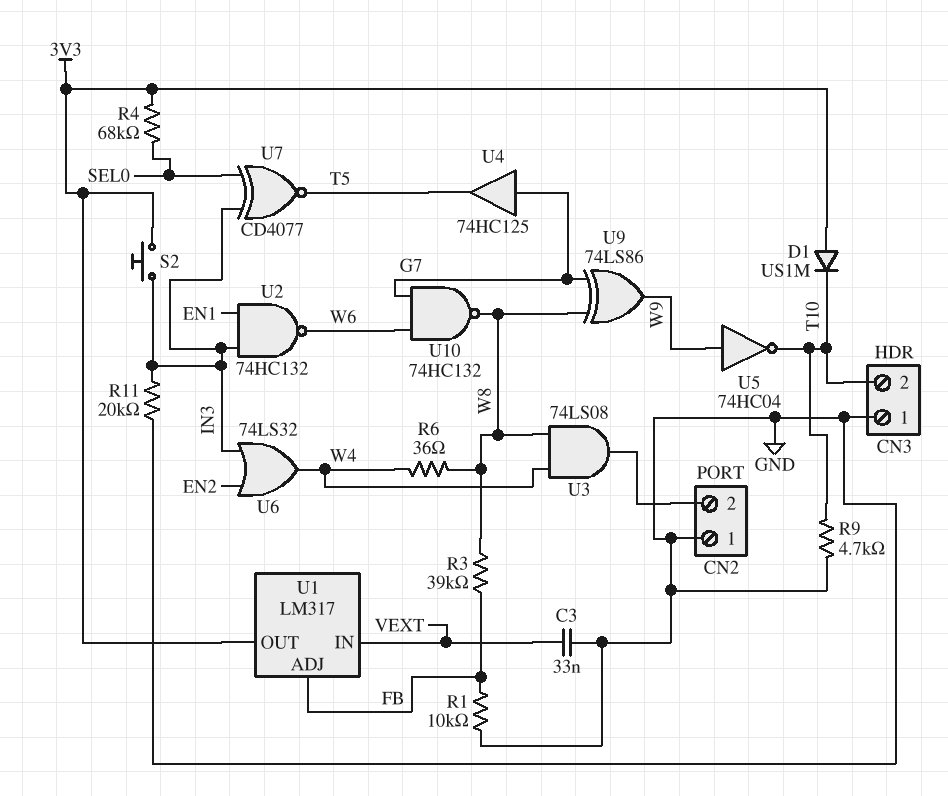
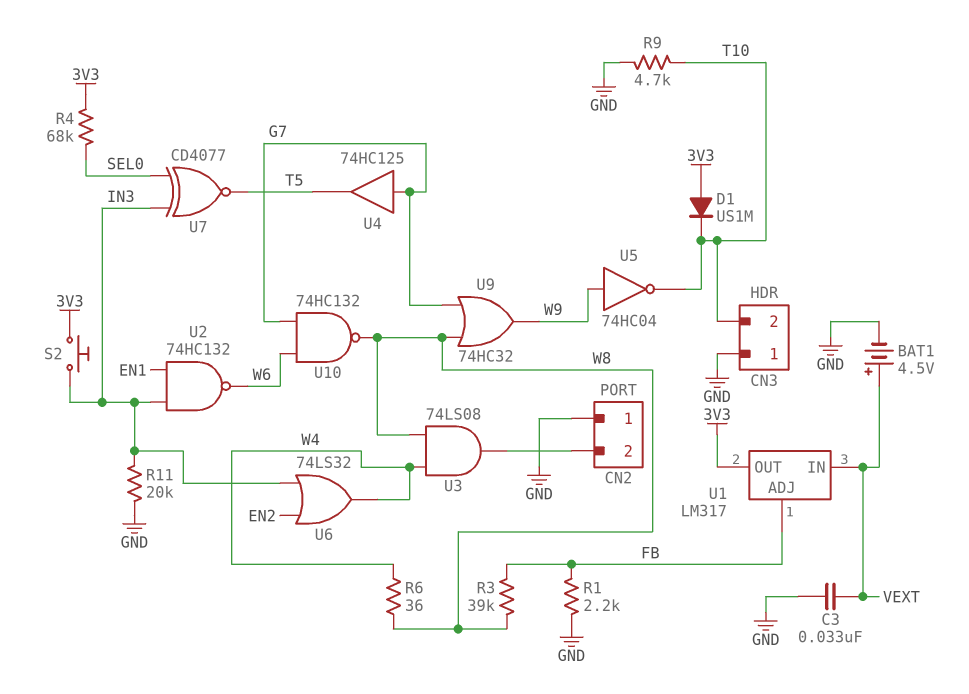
BAT1: none -> 4.5V (plus VEXT, minus GND)
R1: 10k (FB, GND) -> 2.2k (FB, GND)
U9: XOR 74LS86 (in G7, in W8, out W9) -> OR 74HC32 (in G7, in W8, out W9)

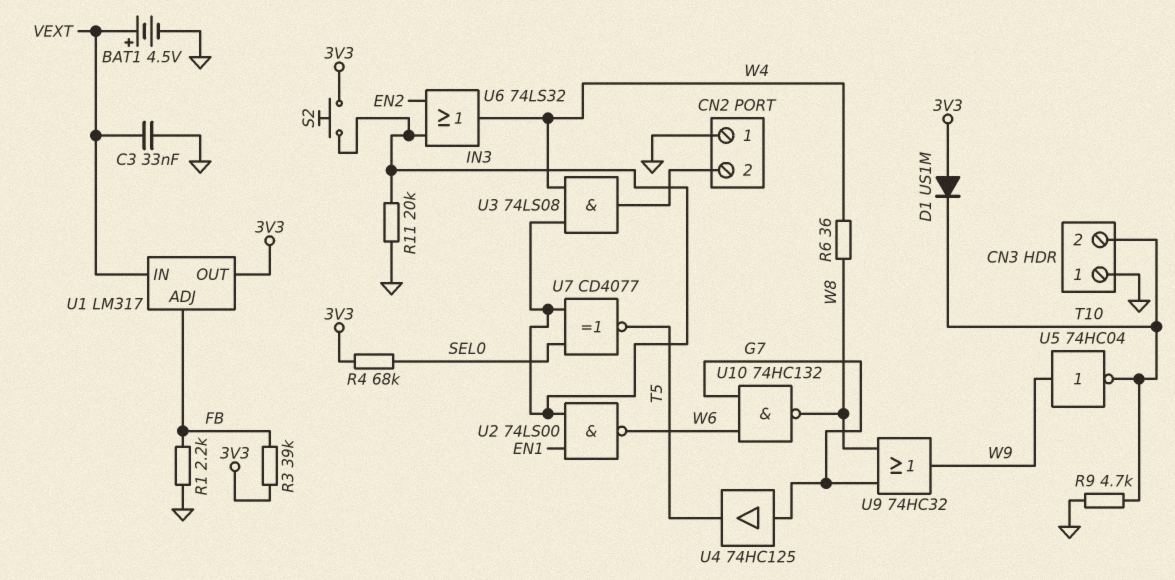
R3: 39k (FB, W8) -> 39k (3V3, FB)
U2: NAND 74HC132 (in EN1, in IN3, out W6) -> NAND 74LS00 (in EN1, in IN3, out W6)
U3: AND 74LS08 (in W4, in W8, out CN2/2) -> AND 74LS08 (in IN3, in W4, out CN2/2)

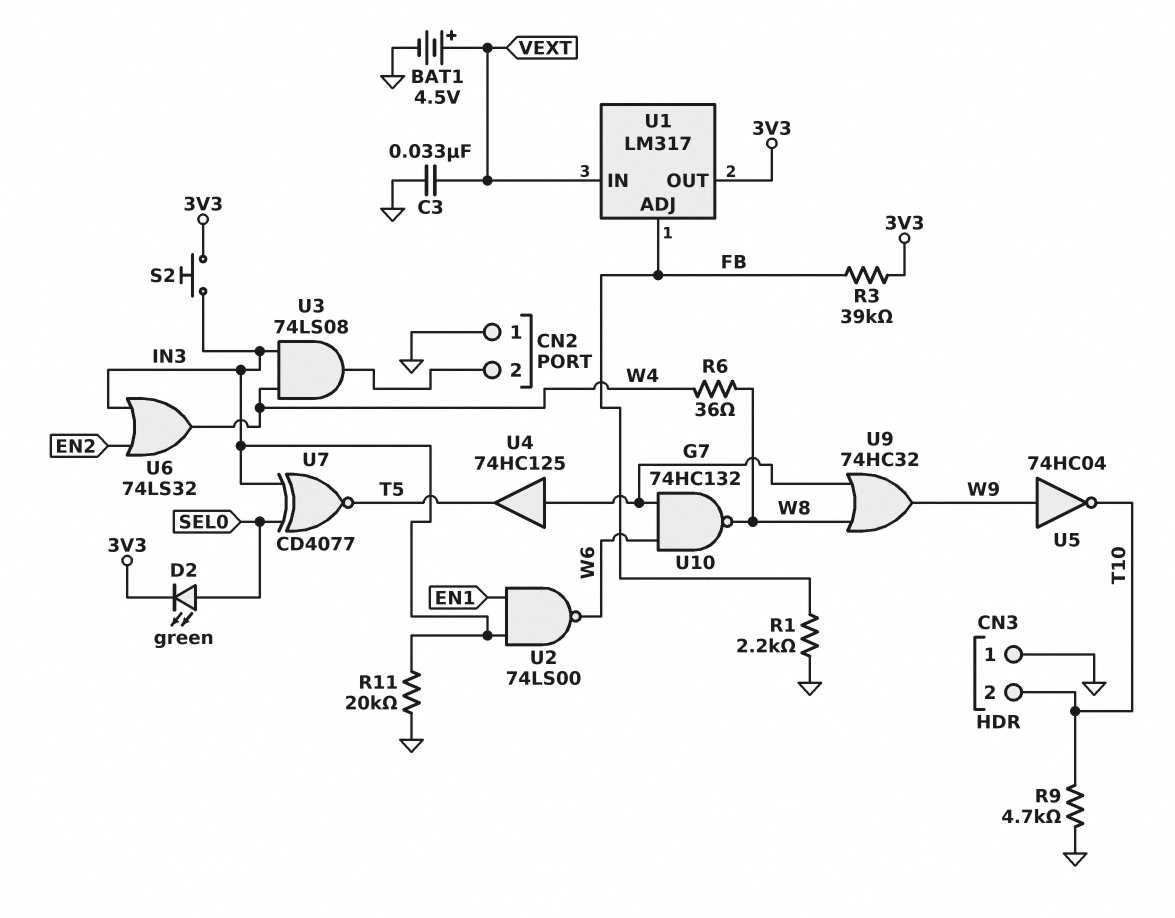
D1: diode US1M (A 3V3, K T10) -> none
D2: none -> LED green (A SEL0, K 3V3)
R4: 68k (3V3, SEL0) -> none

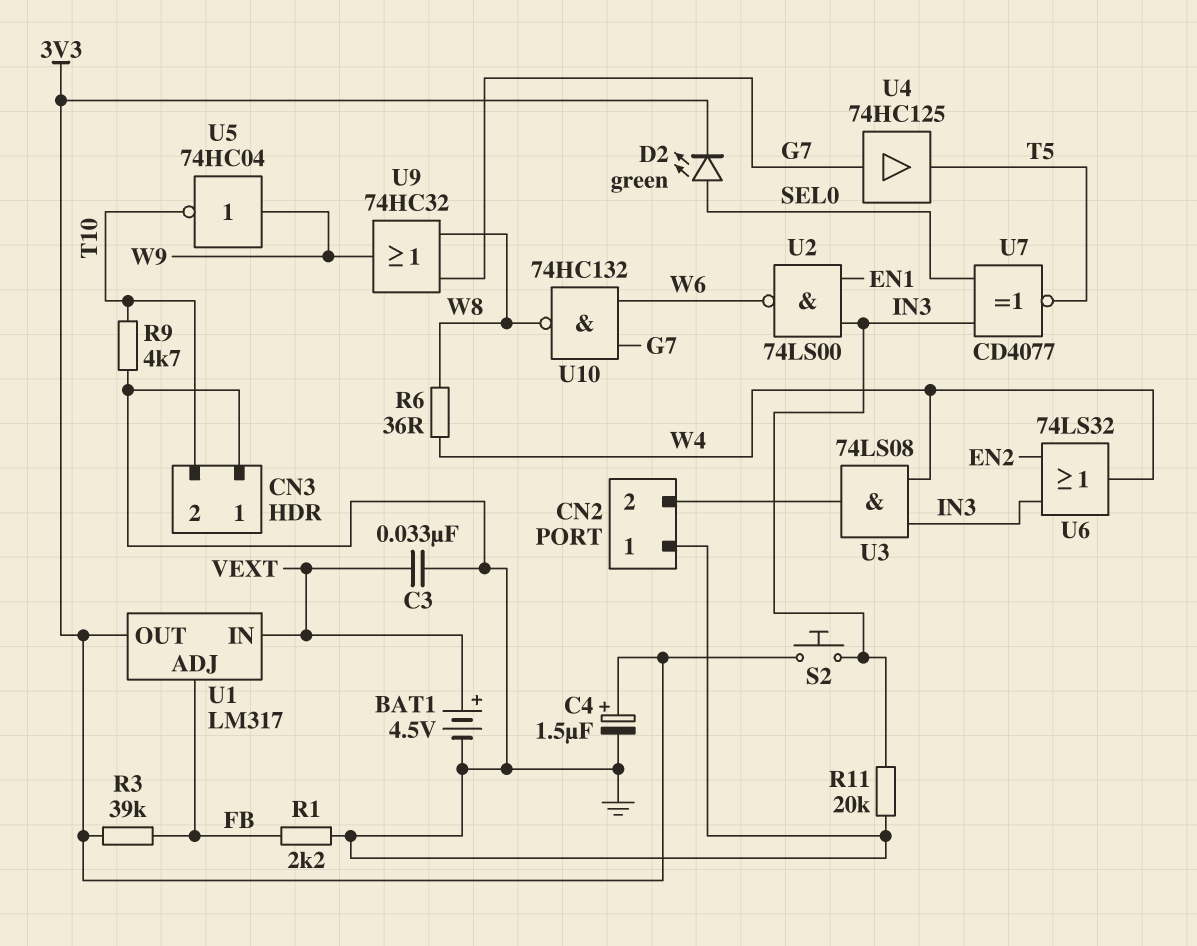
C4: none -> 1.5uF (plus 3V3, minus GND)

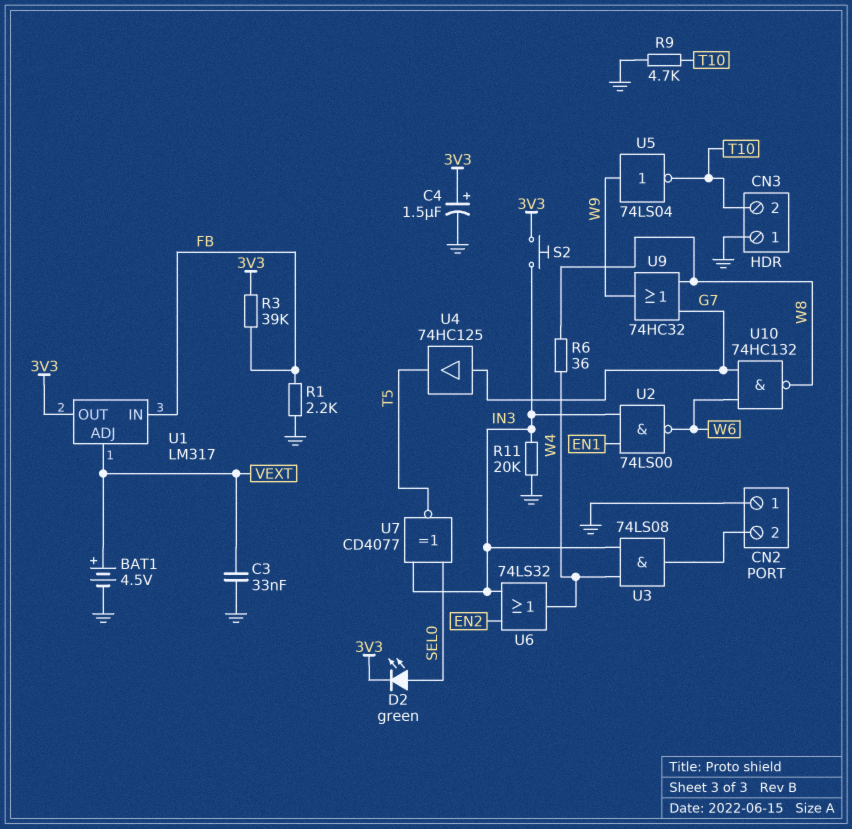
U1 pin ADJ: FB -> VEXT
U1 pin IN: VEXT -> FB
U5: NOT 74HC04 (in W9, out T10) -> NOT 74LS04 (in W9, out T10)

